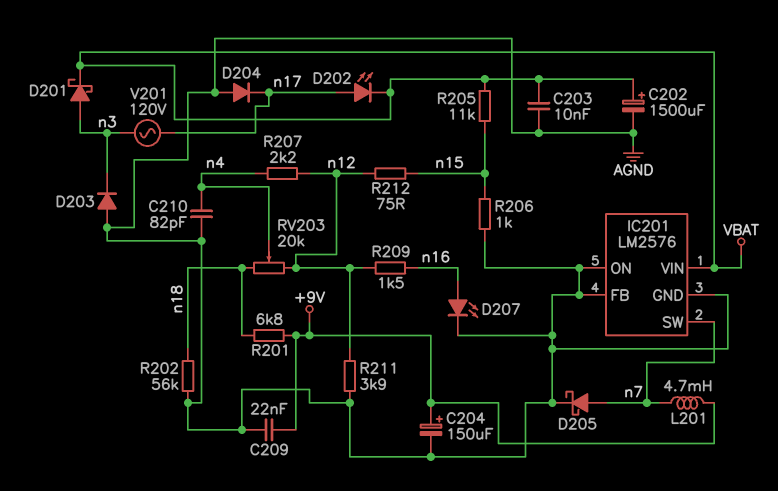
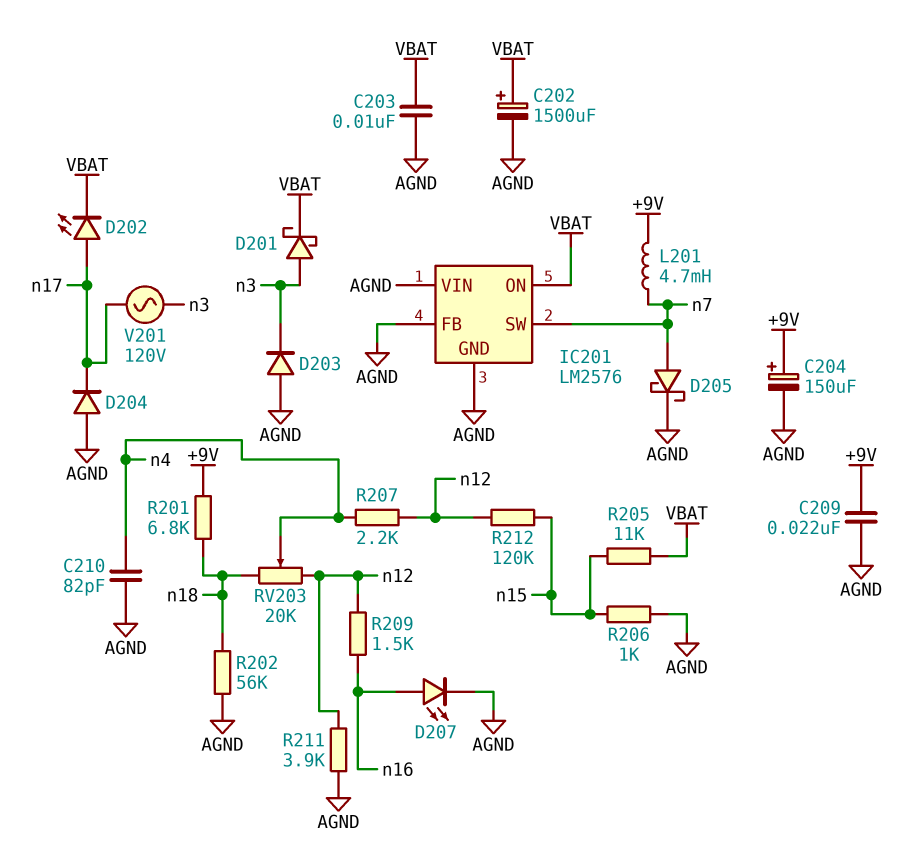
IC201 pin ON: AGND -> VBAT
IC201 pin VIN: VBAT -> AGND
R212: 75 (n12, n15) -> 120k (n12, n15)

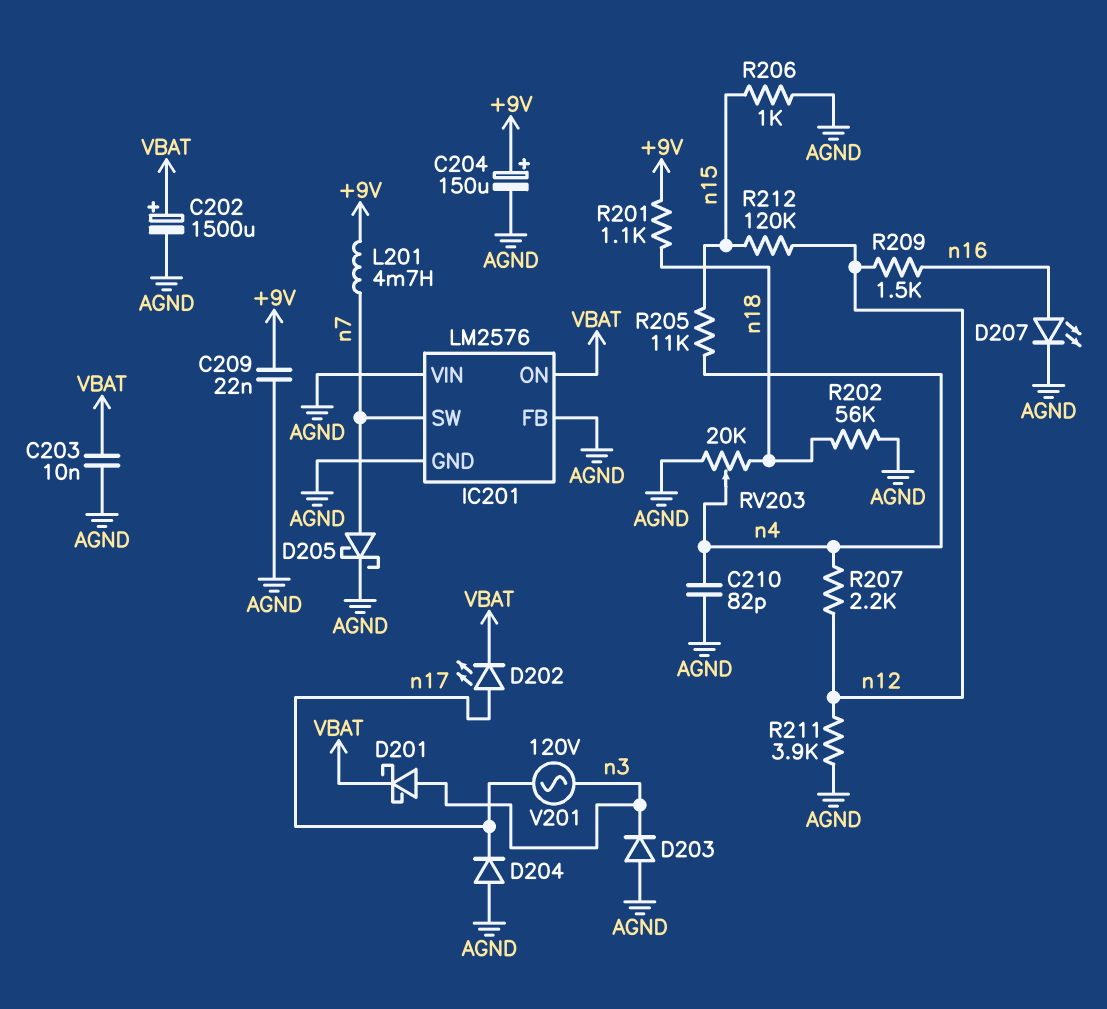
R201: 6.8k (+9V, n18) -> 1.1k (+9V, n18)
R205: 11k (VBAT, n15) -> 11k (n4, n15)
RV203: 20k (n12, n18, wiper n4) -> 20k (AGND, n18, wiper n4)

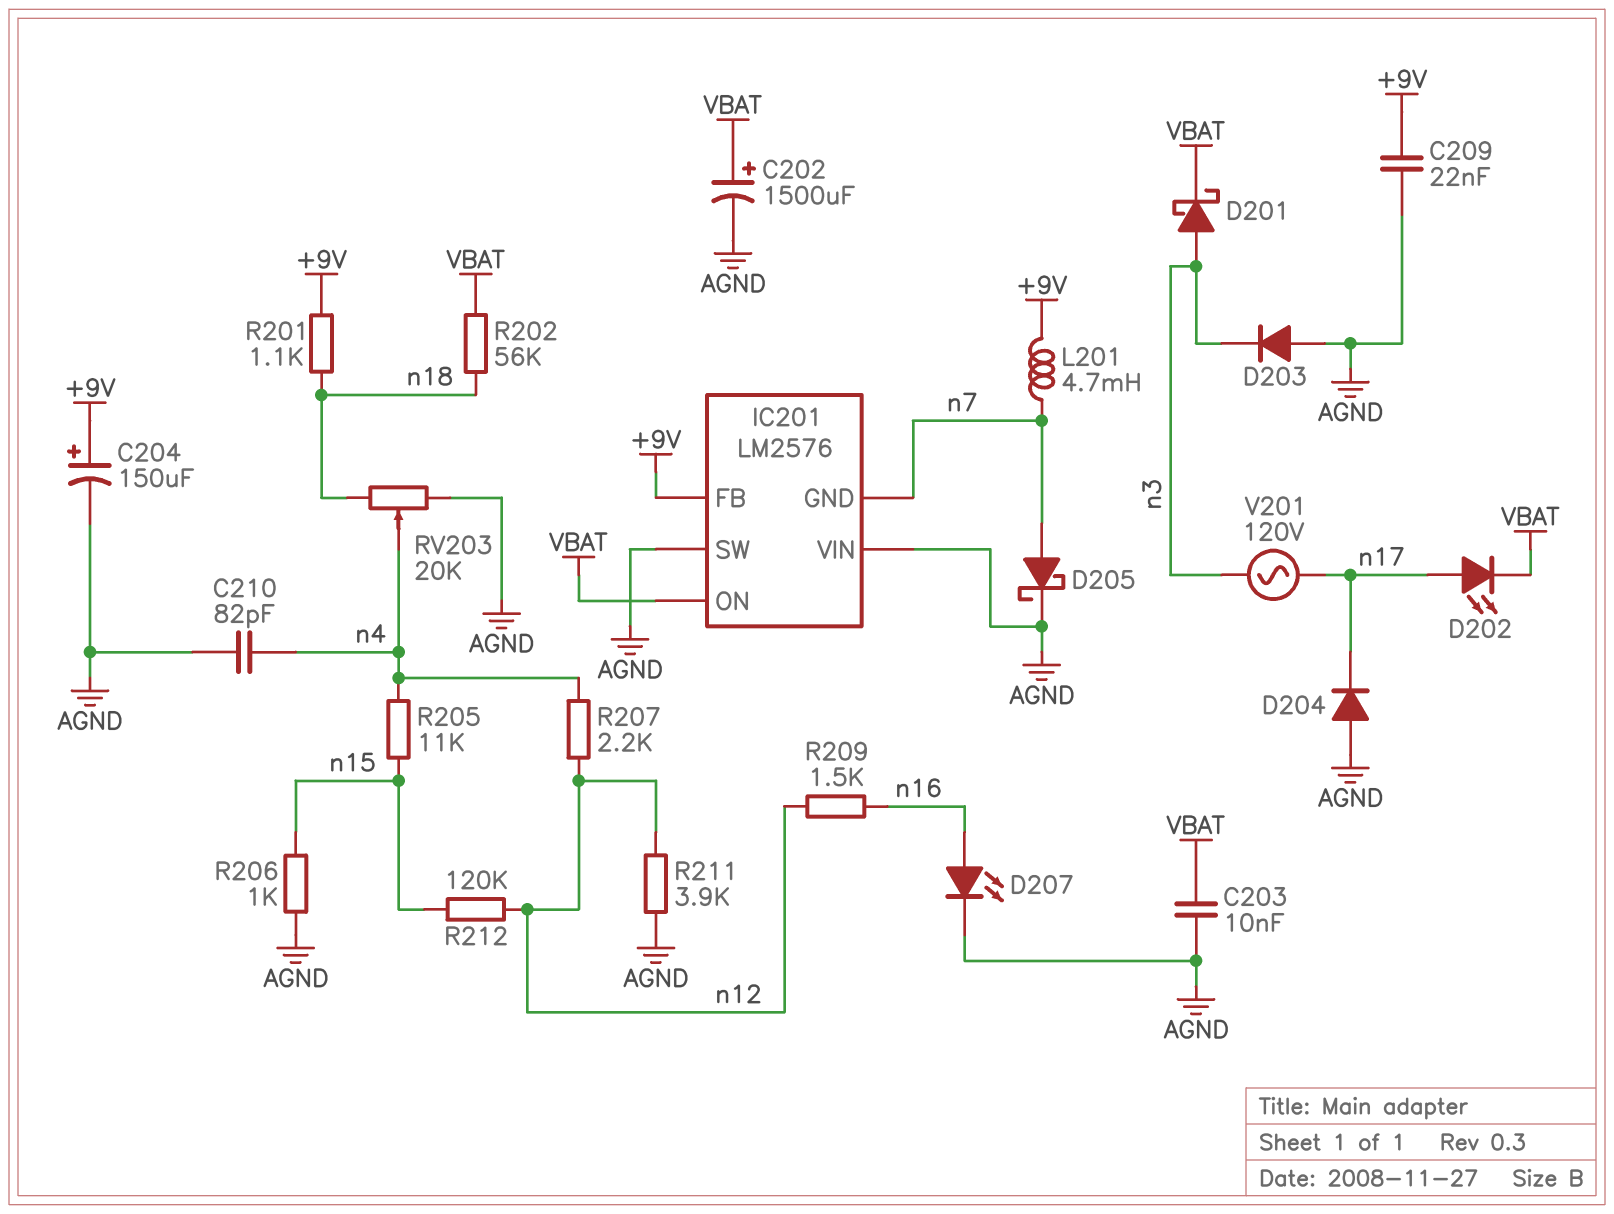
IC201 pin FB: AGND -> +9V
IC201 pin GND: AGND -> n7
IC201 pin SW: n7 -> AGND
R202: 56k (AGND, n18) -> 56k (VBAT, n18)

